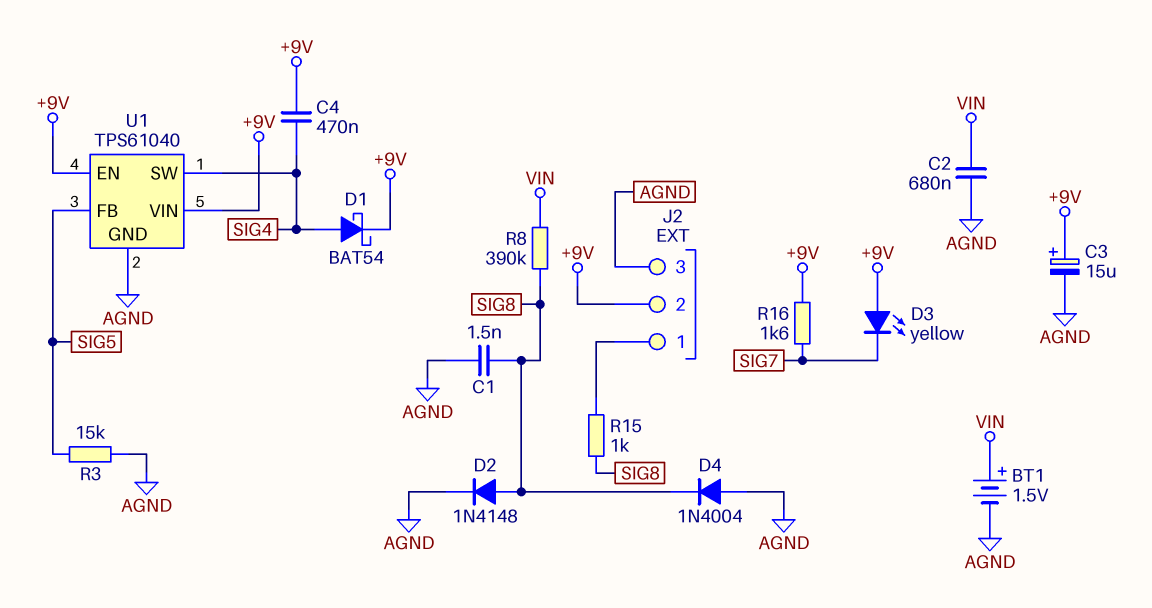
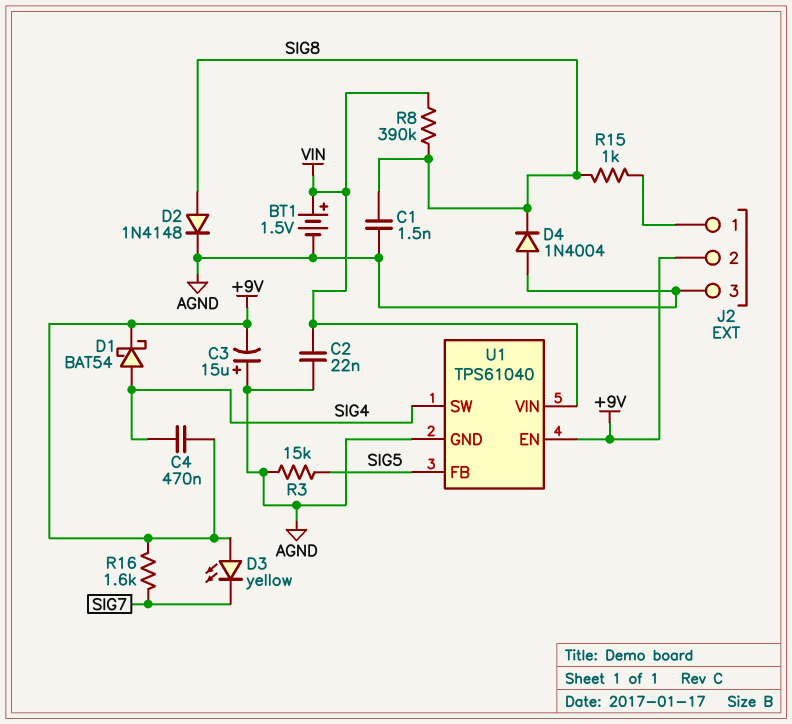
C2: 680nF (AGND, VIN) -> 22nF (AGND, VIN)
C3: 15uF (plus +9V, minus AGND) -> 15uF (plus AGND, minus +9V)
U1 pin VIN: +9V -> VIN

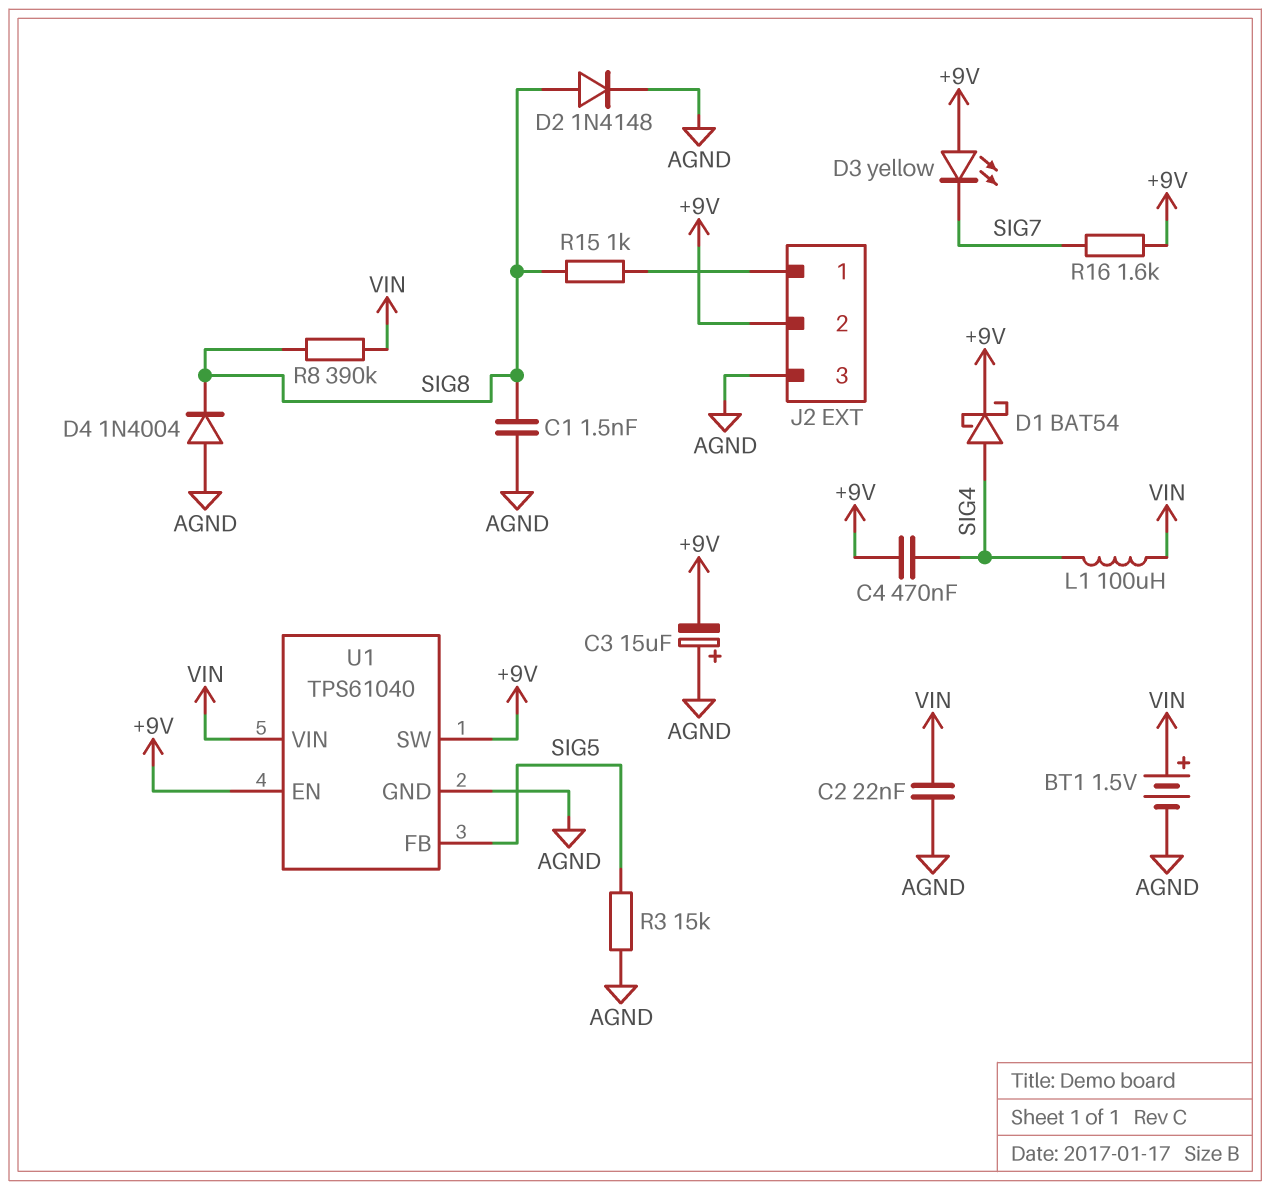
L1: none -> 100uH (SIG4, VIN)
U1 pin SW: SIG4 -> +9V

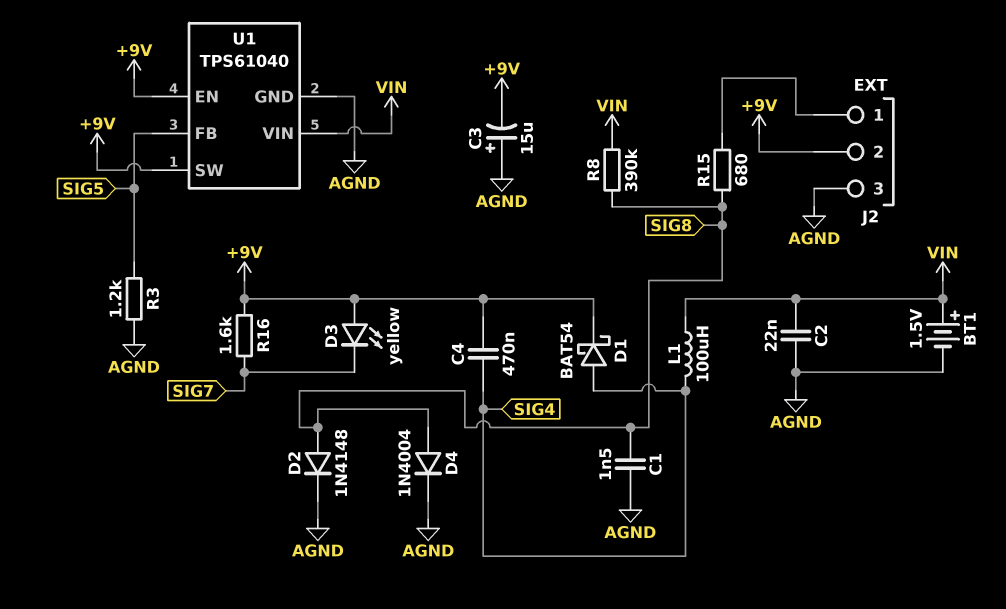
D4: diode 1N4004 (A AGND, K SIG8) -> diode 1N4004 (A SIG8, K AGND)
R3: 15k (AGND, SIG5) -> 1.2k (AGND, SIG5)
R15: 1k (J2/1, SIG8) -> 680 (J2/1, SIG8)

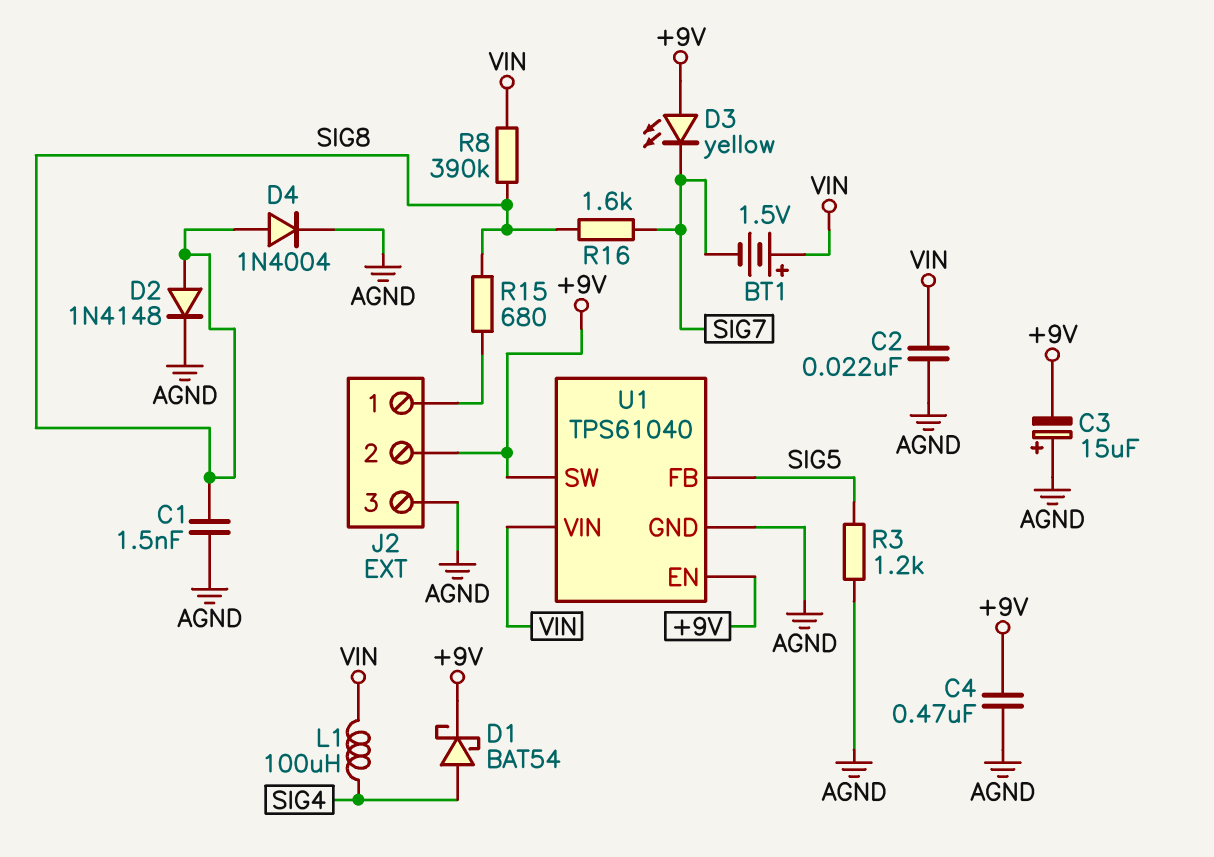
BT1: 1.5V (plus VIN, minus AGND) -> 1.5V (plus VIN, minus SIG7)
C4: 470nF (+9V, SIG4) -> 470nF (+9V, AGND)
R16: 1.6k (+9V, SIG7) -> 1.6k (SIG7, SIG8)

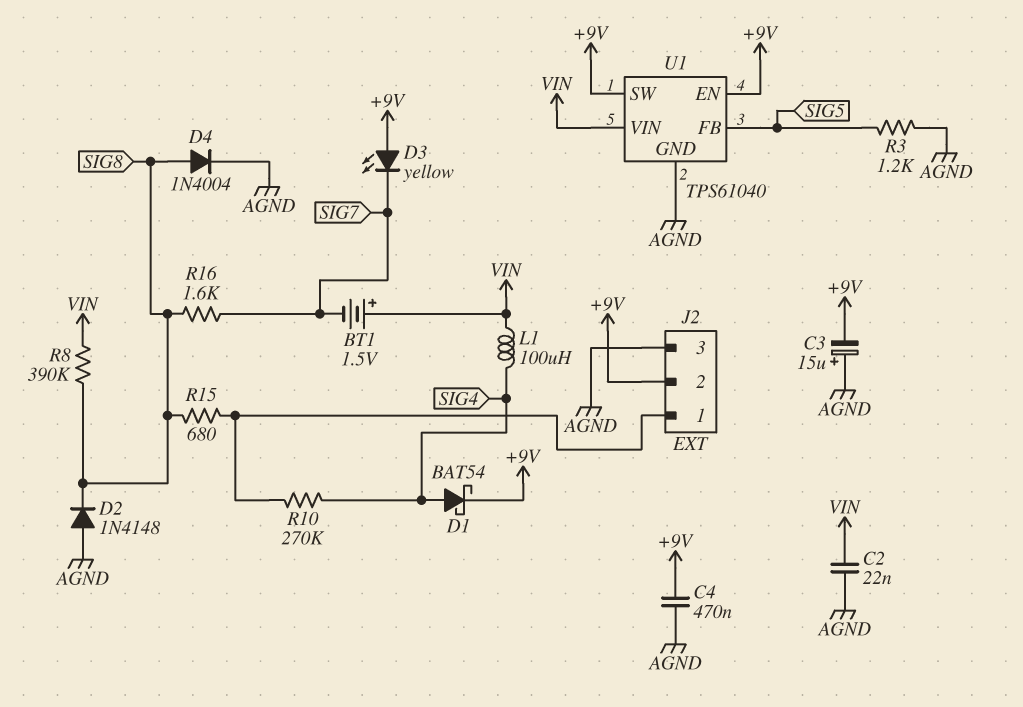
C1: 1.5nF (AGND, SIG8) -> none
D2: diode 1N4148 (A SIG8, K AGND) -> diode 1N4148 (A AGND, K SIG8)
R10: none -> 270k (J2/1, SIG4)

